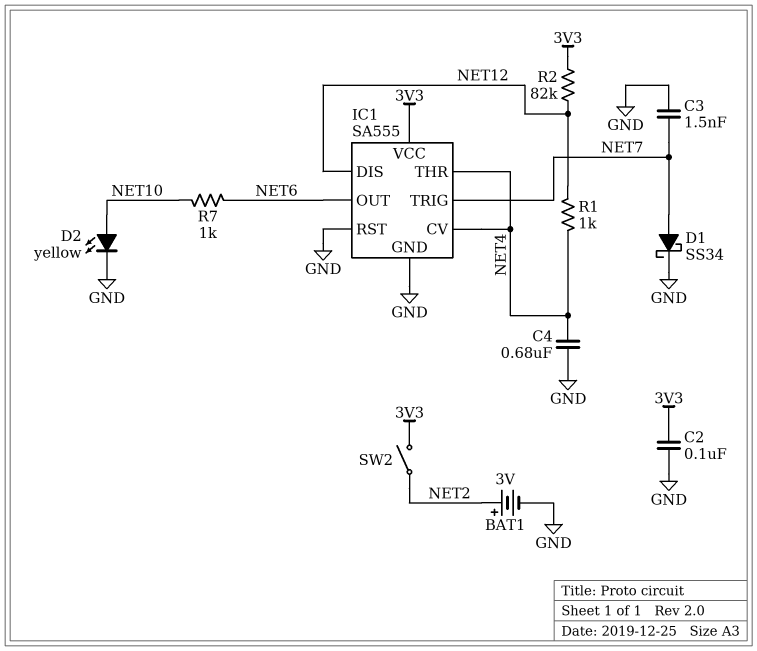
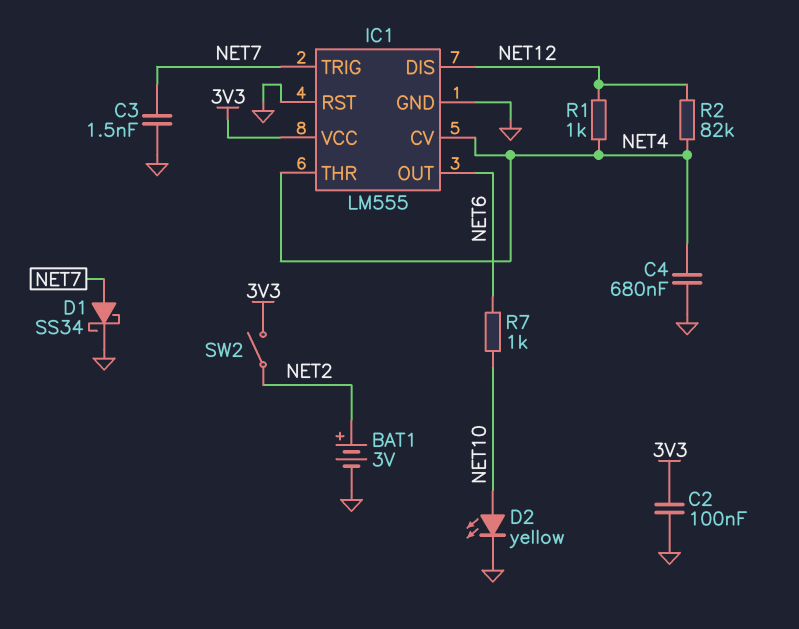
IC1: SA555 -> LM555
R2: 82k (3V3, NET12) -> 82k (NET4, NET12)

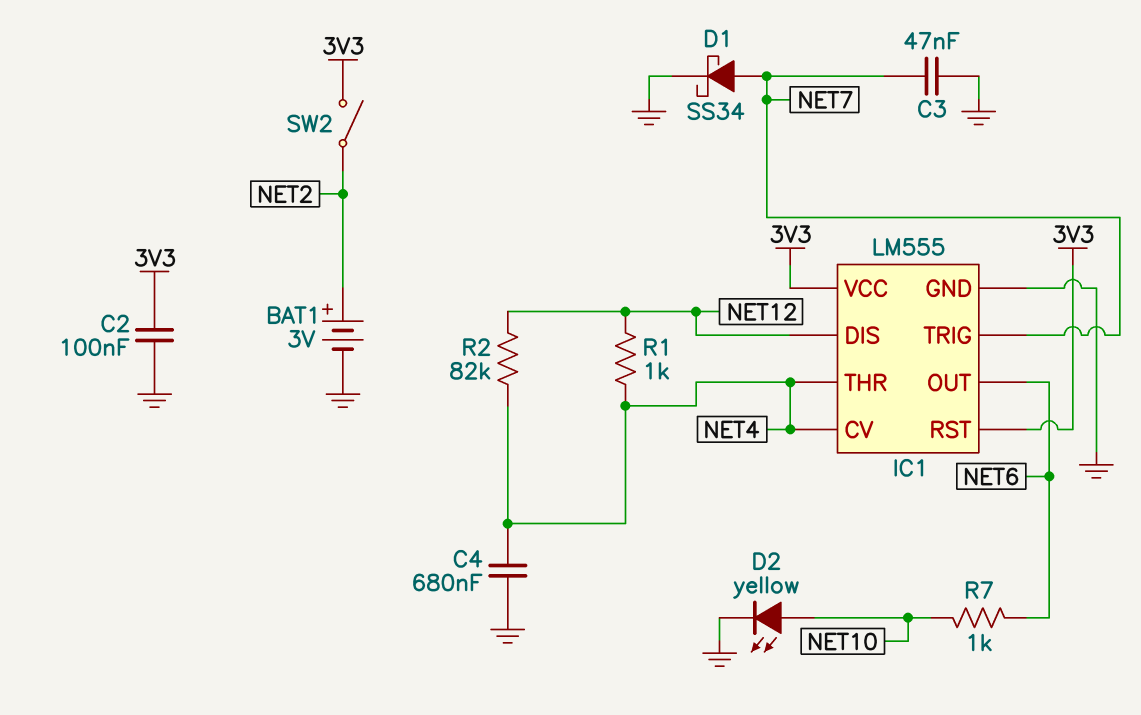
C3: 1.5nF (GND, NET7) -> 47nF (GND, NET7)
IC1 pin RST: GND -> 3V3

